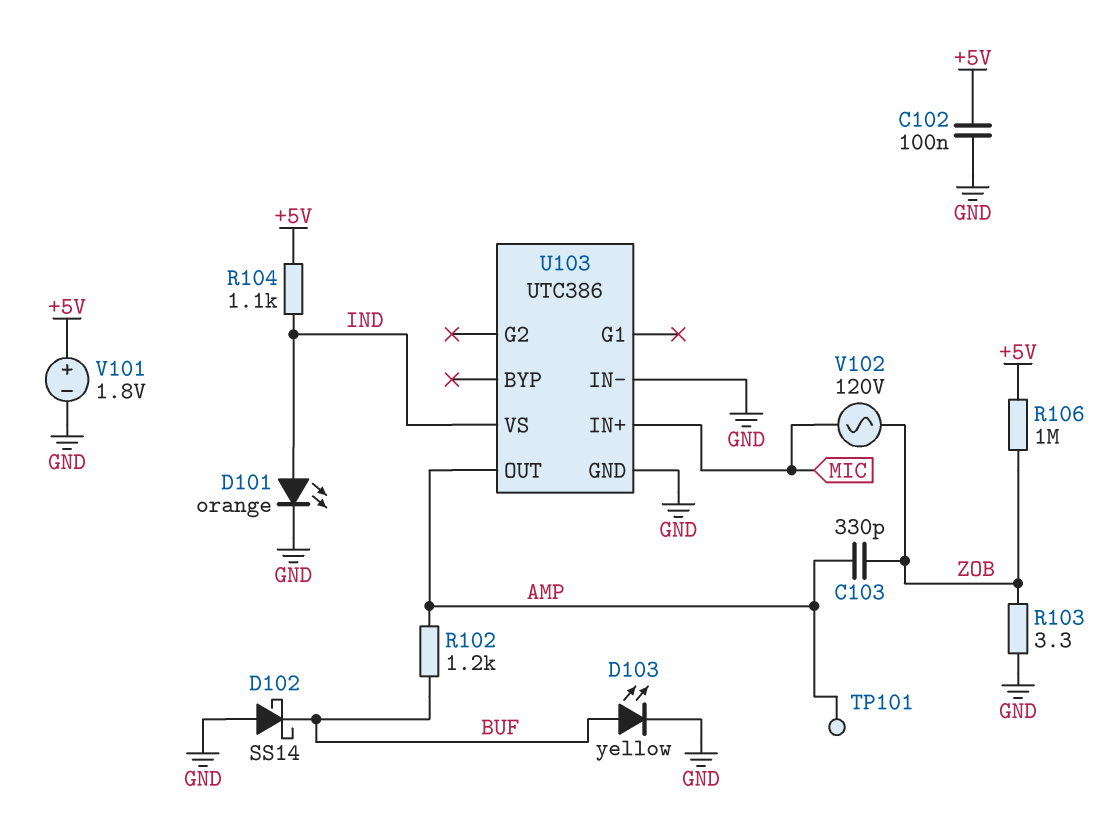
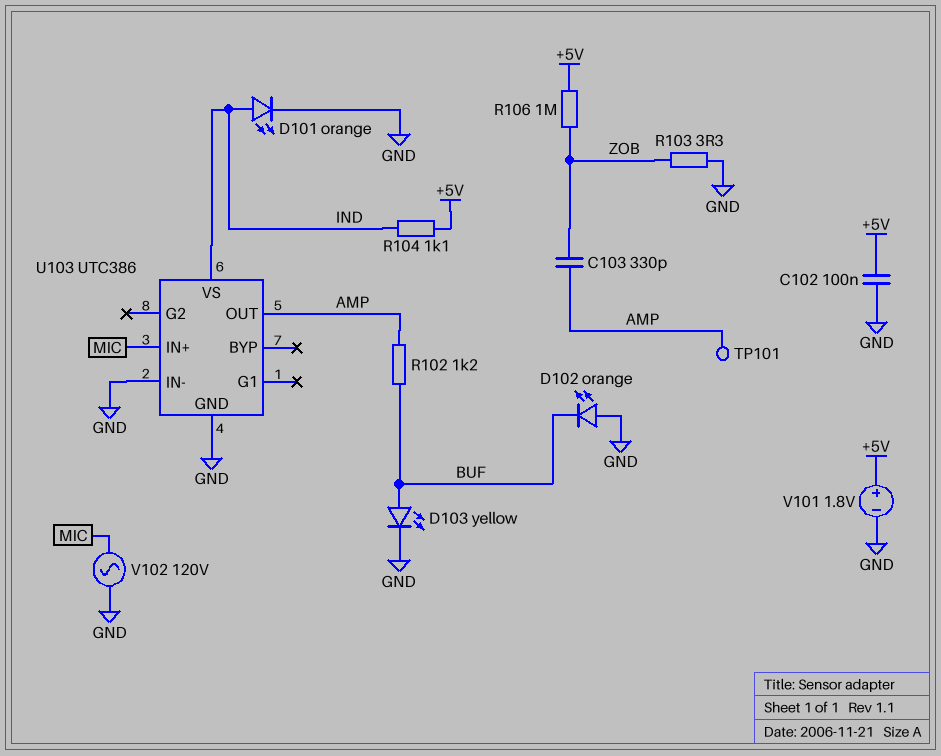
D102: schottky SS14 (A GND, K BUF) -> LED orange (A GND, K BUF)
V102: AC 120V (MIC, ZOB) -> AC 120V (GND, MIC)

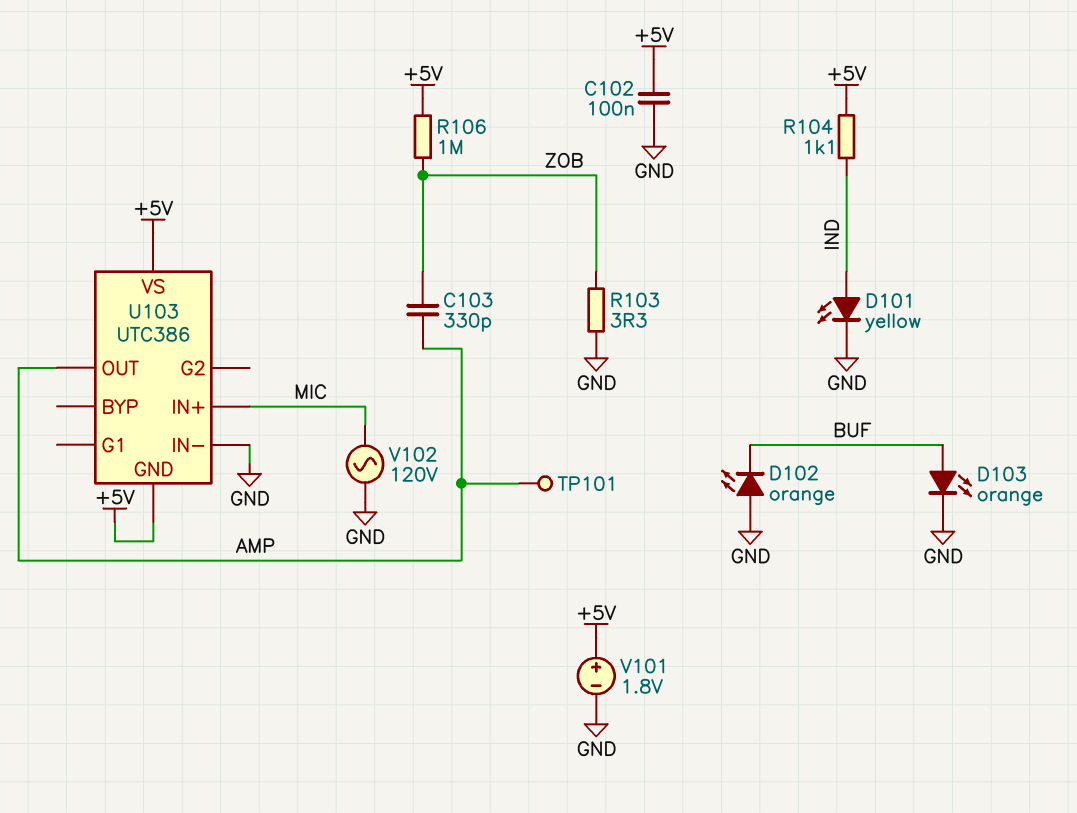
D101: LED orange (A IND, K GND) -> LED yellow (A IND, K GND)
D103: LED yellow (A BUF, K GND) -> LED orange (A BUF, K GND)
R102: 1.2k (AMP, BUF) -> none
U103 pin GND: GND -> +5V
U103 pin VS: IND -> +5V

